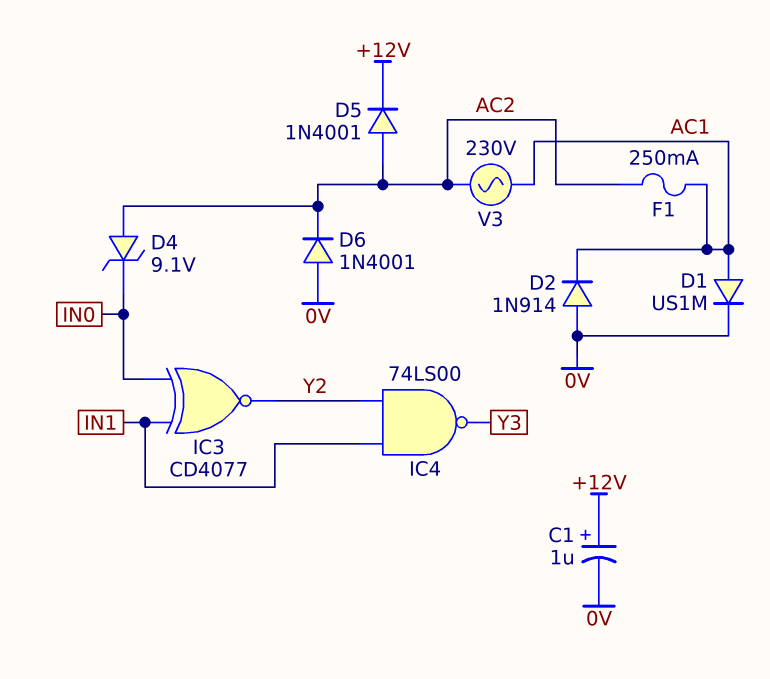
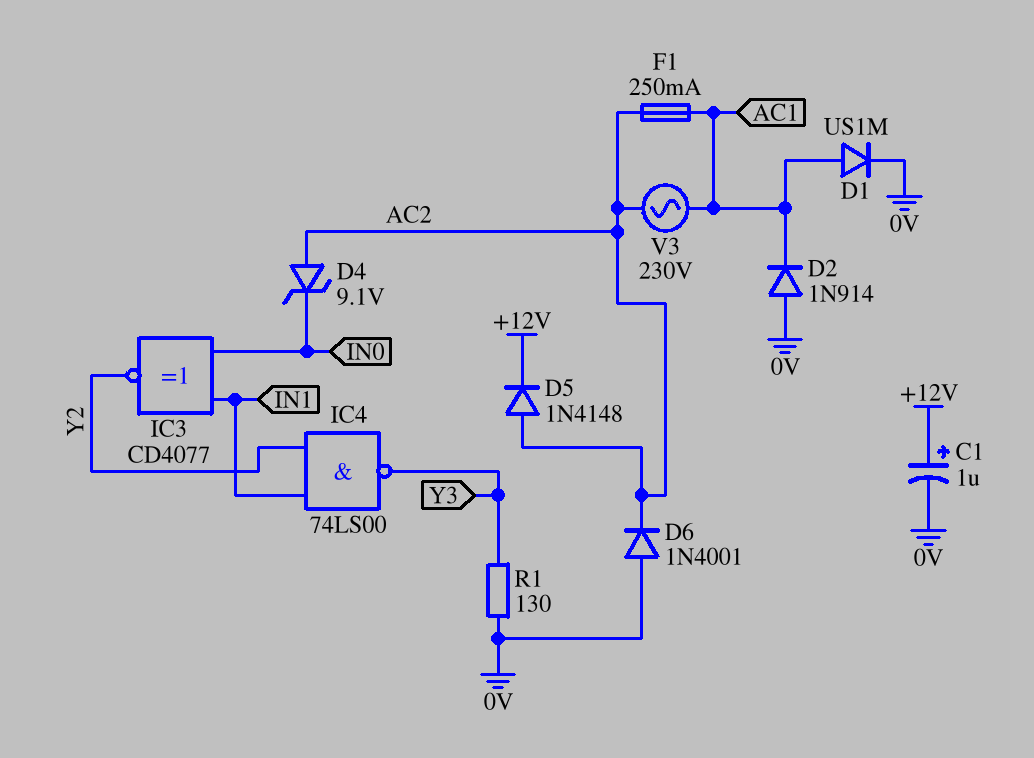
D5: diode 1N4001 (A AC2, K +12V) -> diode 1N4148 (A AC2, K +12V)
R1: none -> 130 (0V, Y3)

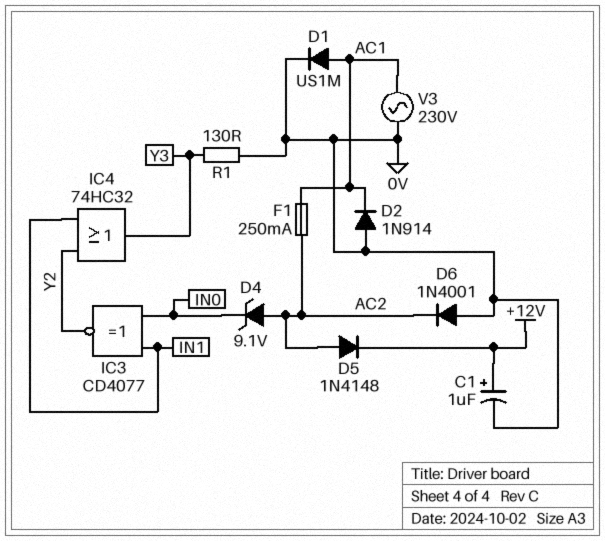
IC4: NAND 74LS00 (in IN1, in Y2, out Y3) -> OR 74HC32 (in IN1, in Y2, out Y3)
V3: AC 230V (AC1, AC2) -> AC 230V (0V, AC1)

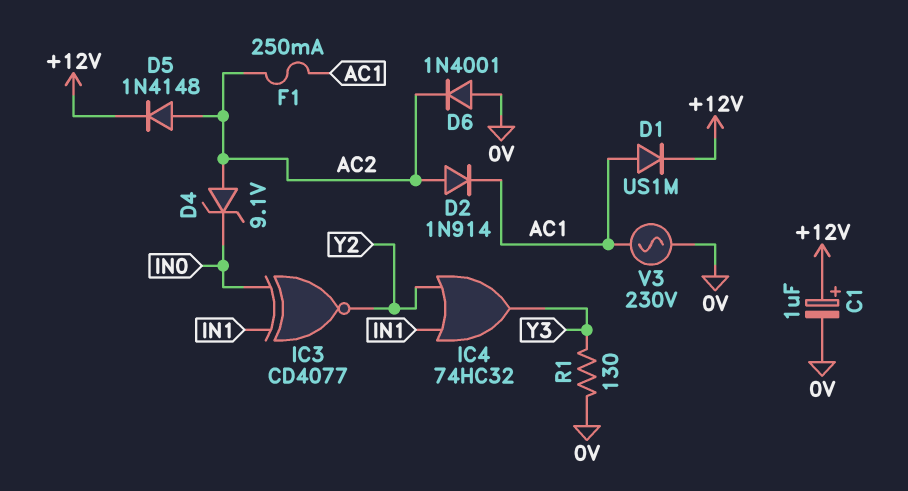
D1: diode US1M (A AC1, K 0V) -> diode US1M (A AC1, K +12V)
D2: diode 1N914 (A 0V, K AC1) -> diode 1N914 (A AC2, K AC1)

